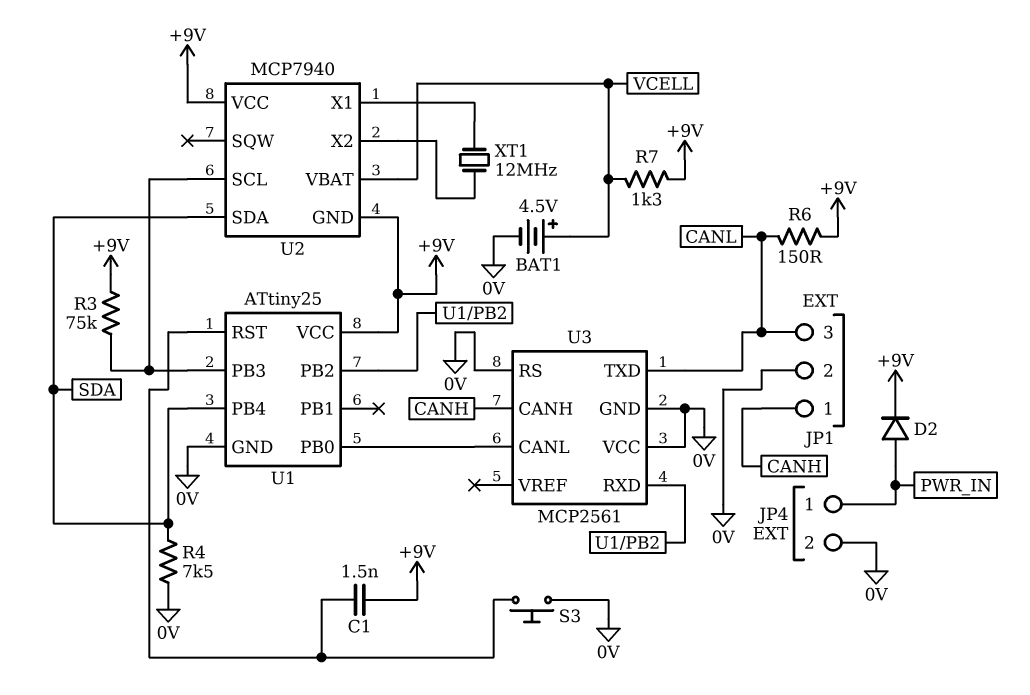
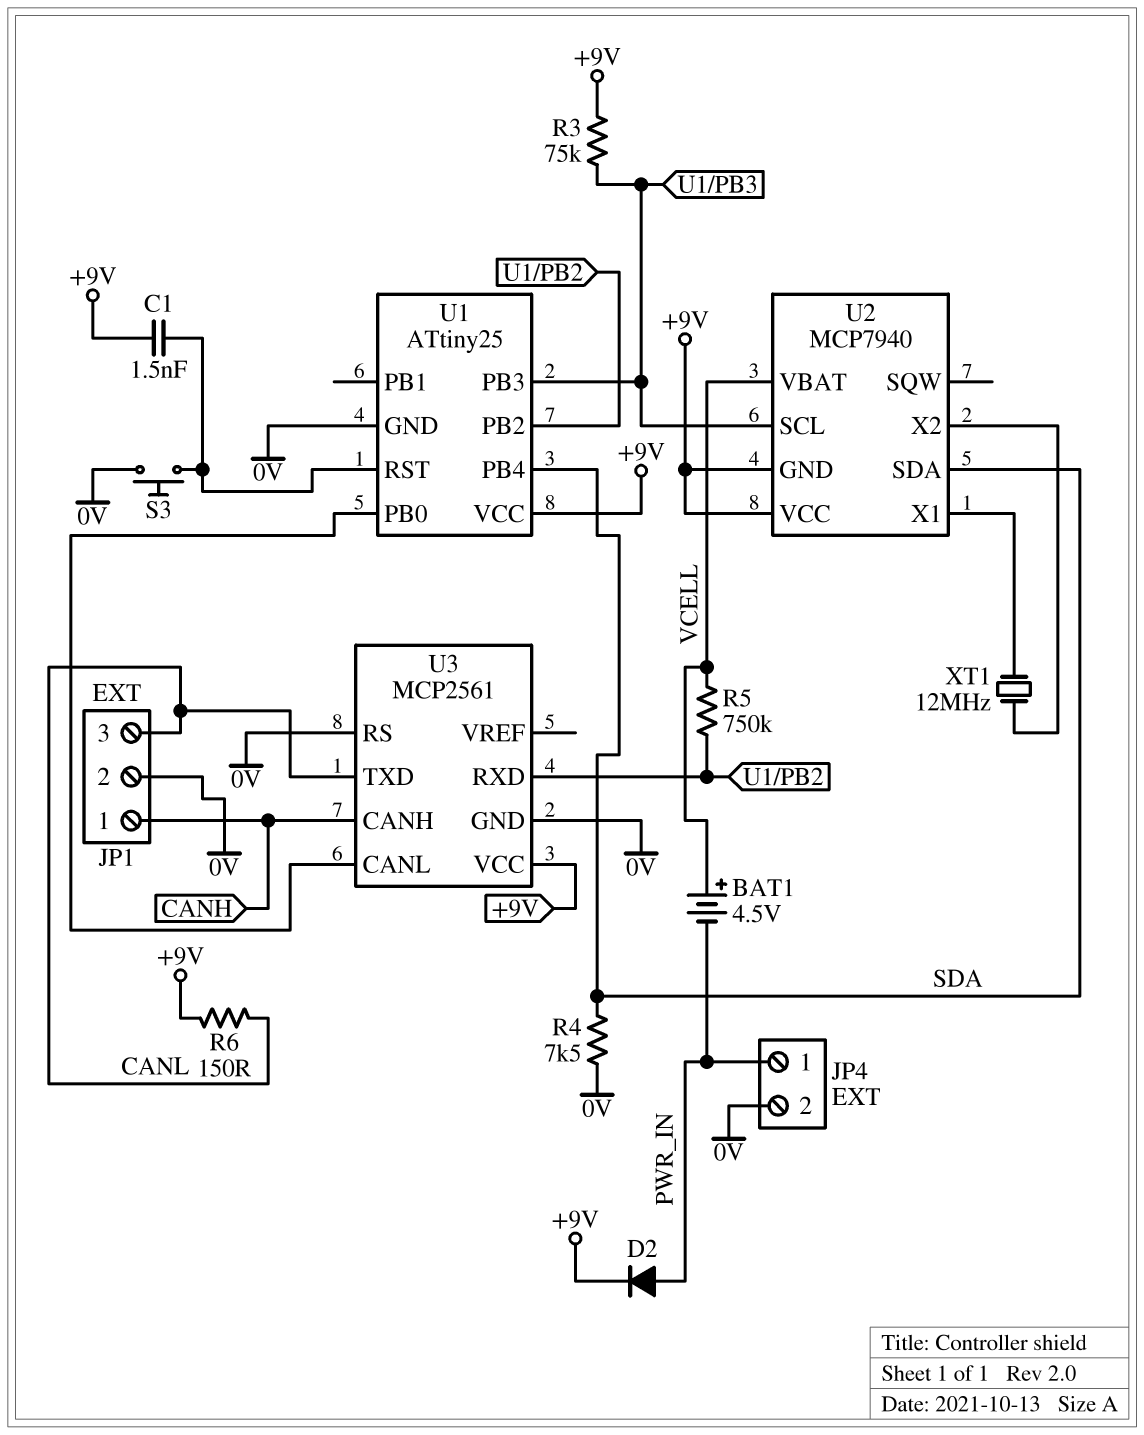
BAT1: 4.5V (plus VCELL, minus 0V) -> 4.5V (plus VCELL, minus PWR_IN)
R5: none -> 750k (U1/PB2, VCELL)
R7: 1.3k (+9V, VCELL) -> none
U3 pin VCC: 0V -> +9V

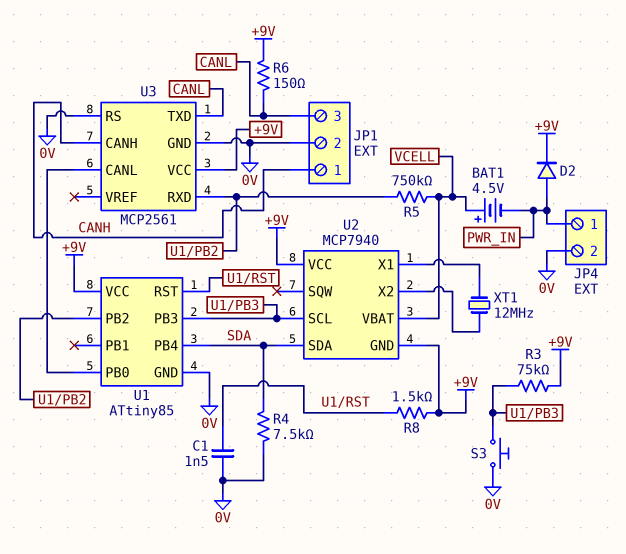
C1: 1.5nF (+9V, U1/RST) -> 1.5nF (0V, U1/RST)
R8: none -> 1.5k (+9V, U1/RST)
S3: button (0V, U1/RST) -> button (0V, U1/PB3)
U1: ATtiny25 -> ATtiny85

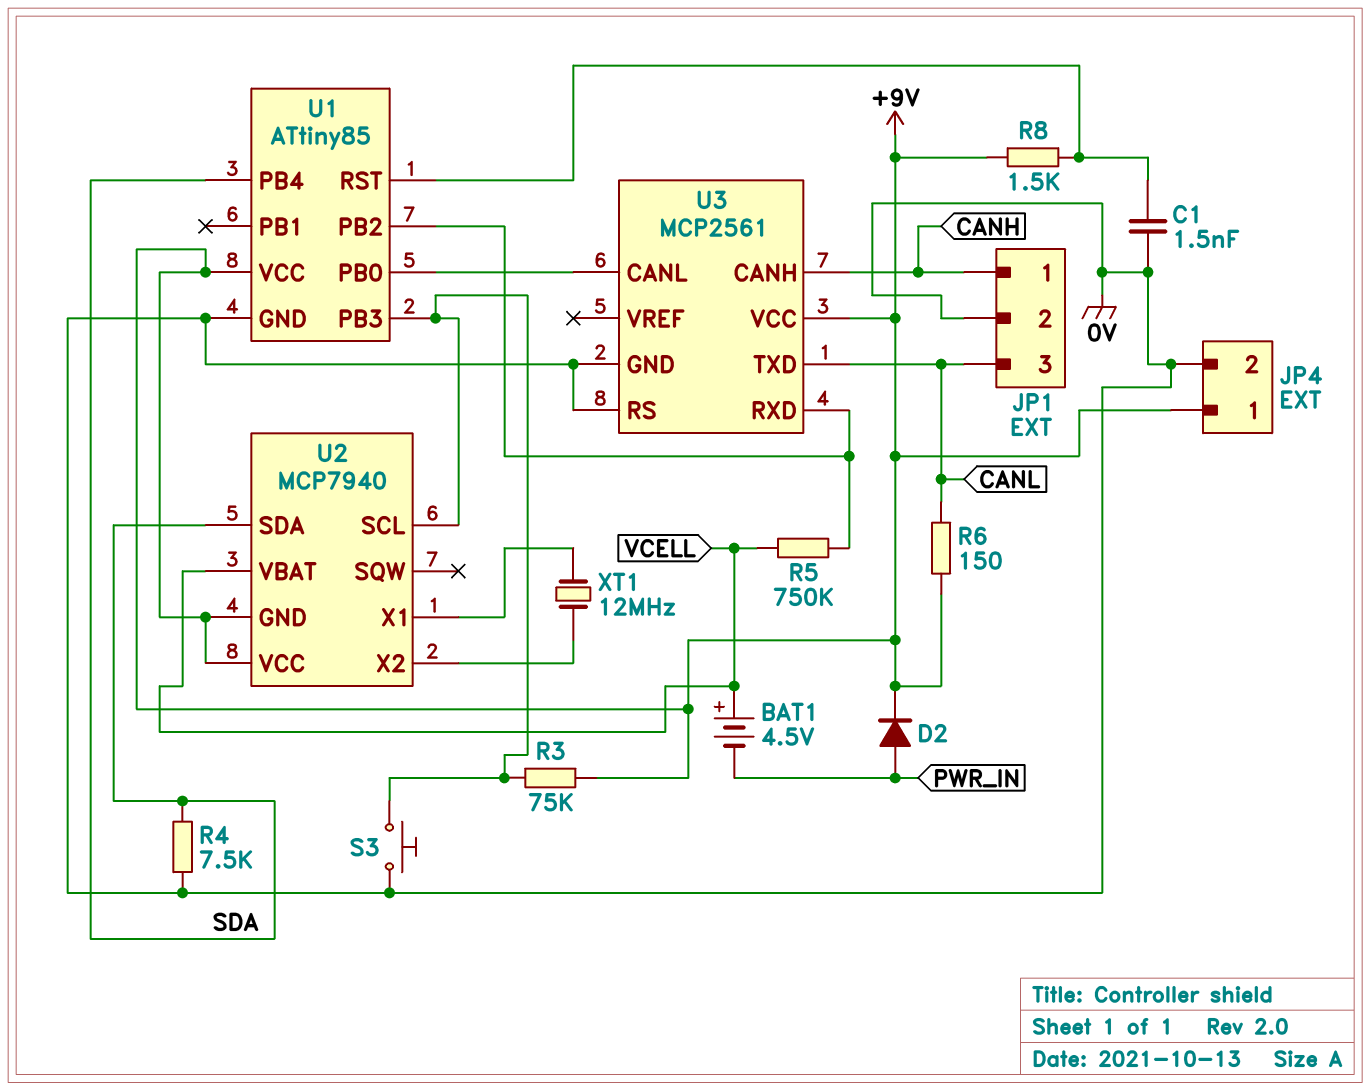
JP4 pin 1: PWR_IN -> +9V

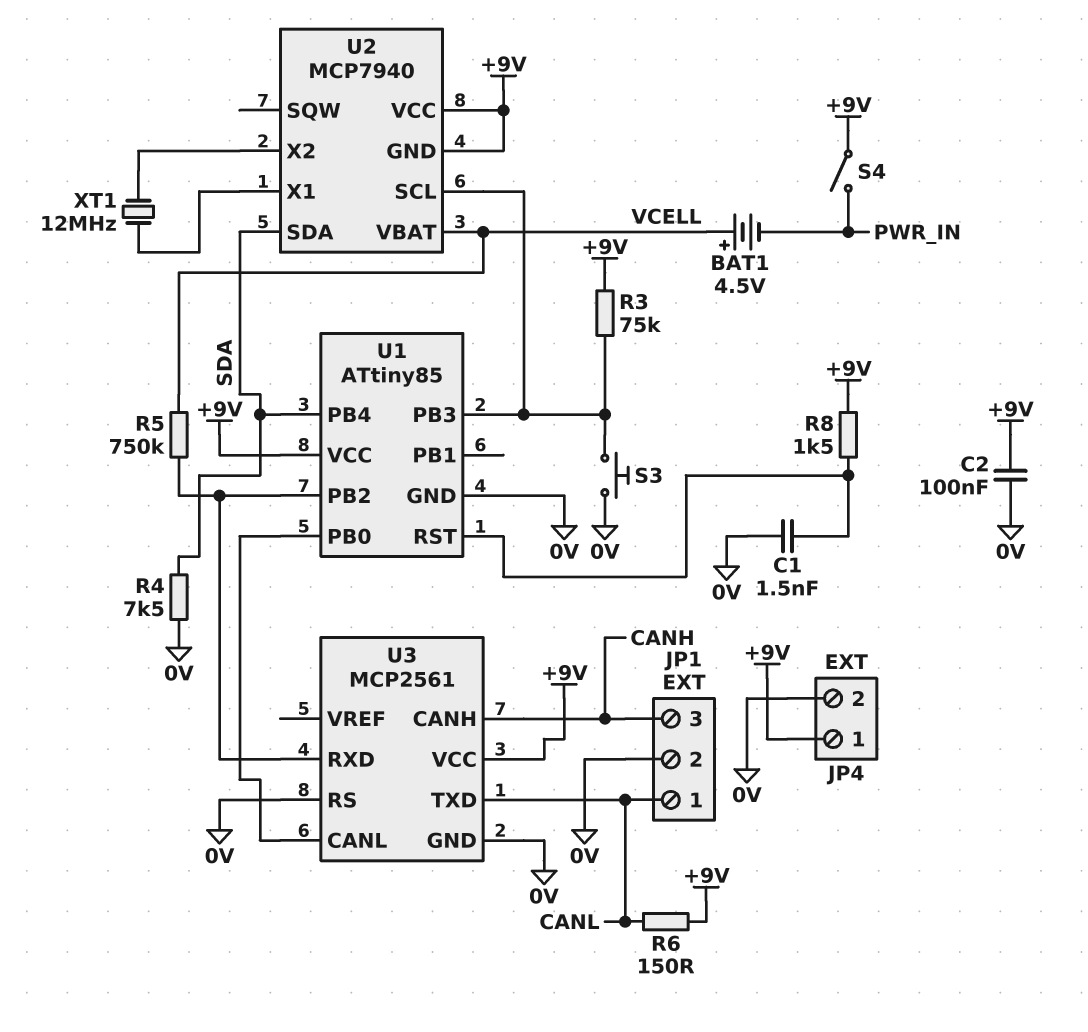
C2: none -> 100nF (+9V, 0V)
D2: diode (A PWR_IN, K +9V) -> none
JP1 pin 1: CANH -> CANL
JP1 pin 3: CANL -> CANH
S4: none -> switch (+9V, PWR_IN)

